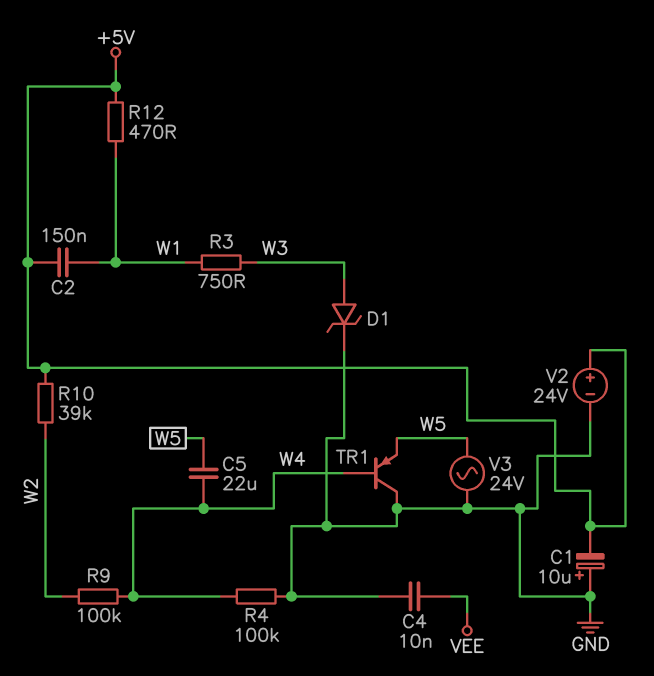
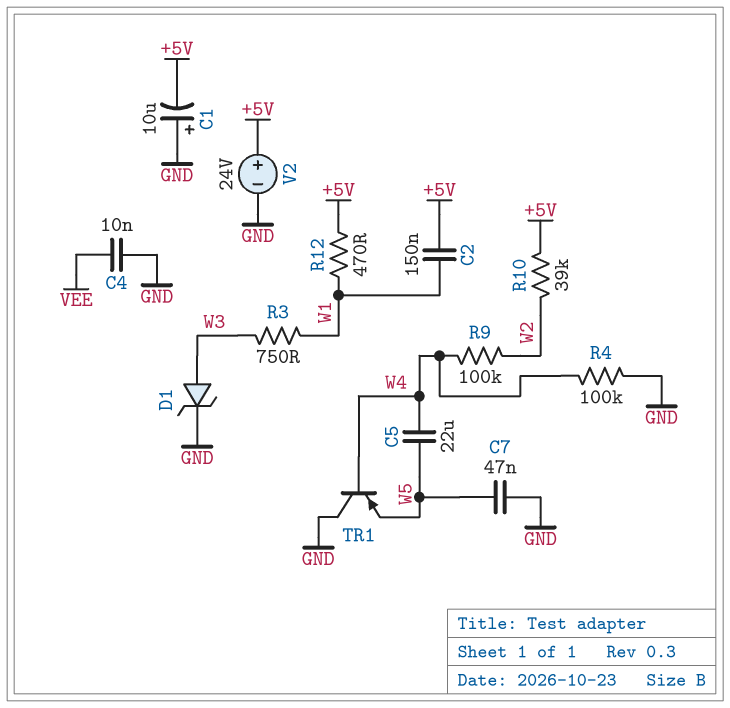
C7: none -> 47nF (GND, W5)
V3: AC 24V (GND, W5) -> none

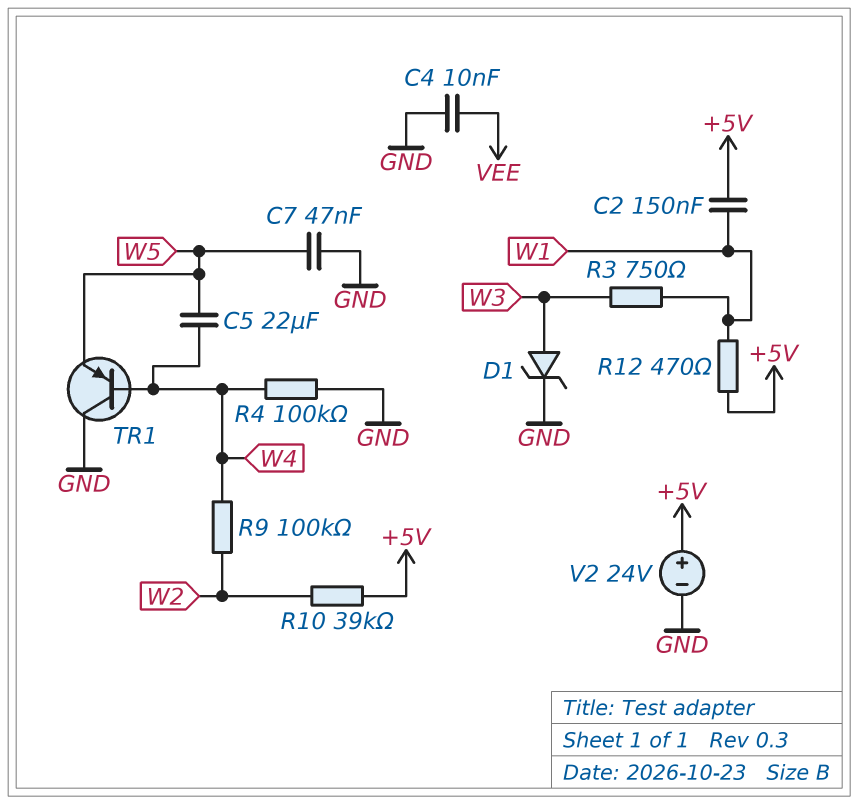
C1: 10uF (plus GND, minus +5V) -> none

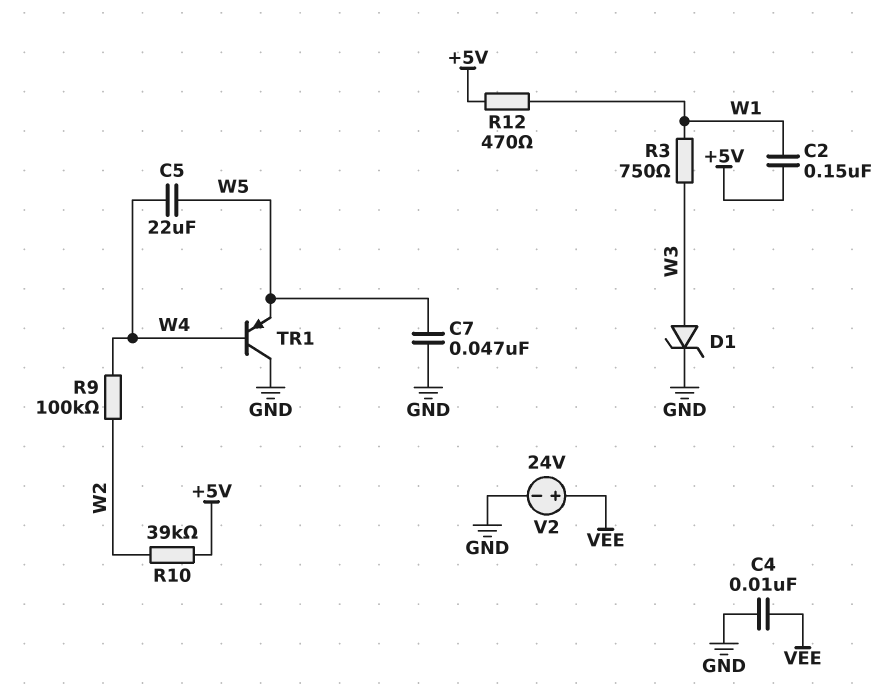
R4: 100k (GND, W4) -> none
V2: 24V (plus +5V, minus GND) -> 24V (plus VEE, minus GND)

